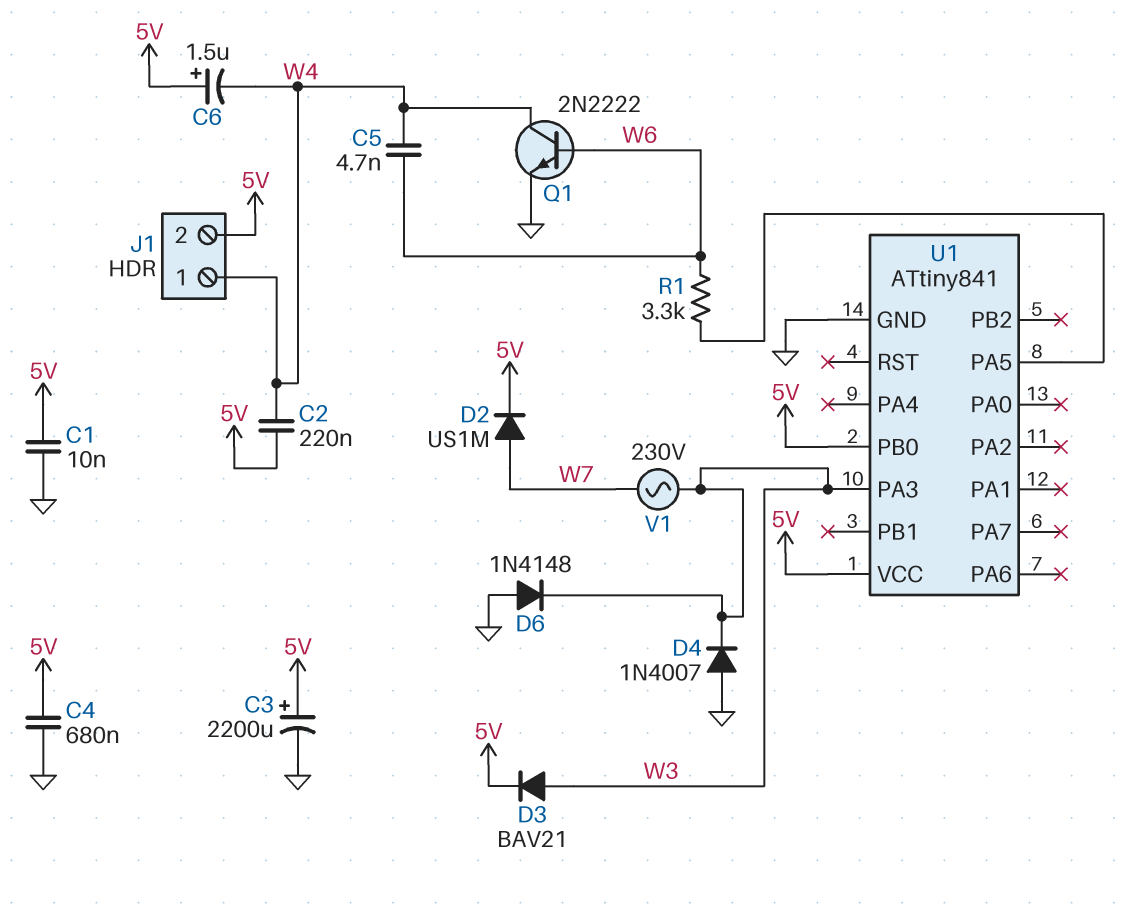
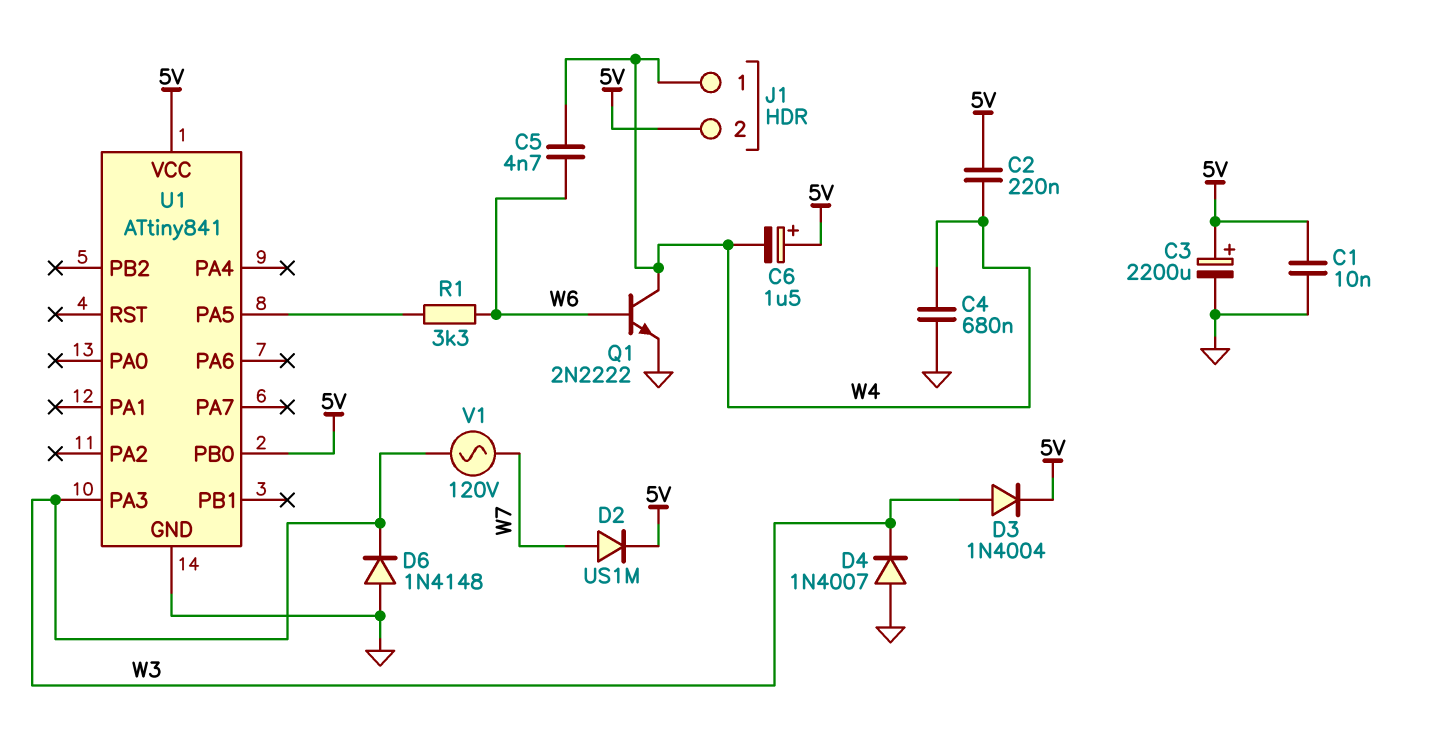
C4: 680nF (5V, GND) -> 680nF (GND, W4)
D3: diode BAV21 (A W3, K 5V) -> diode 1N4004 (A W3, K 5V)
V1: AC 230V (W3, W7) -> AC 120V (W3, W7)

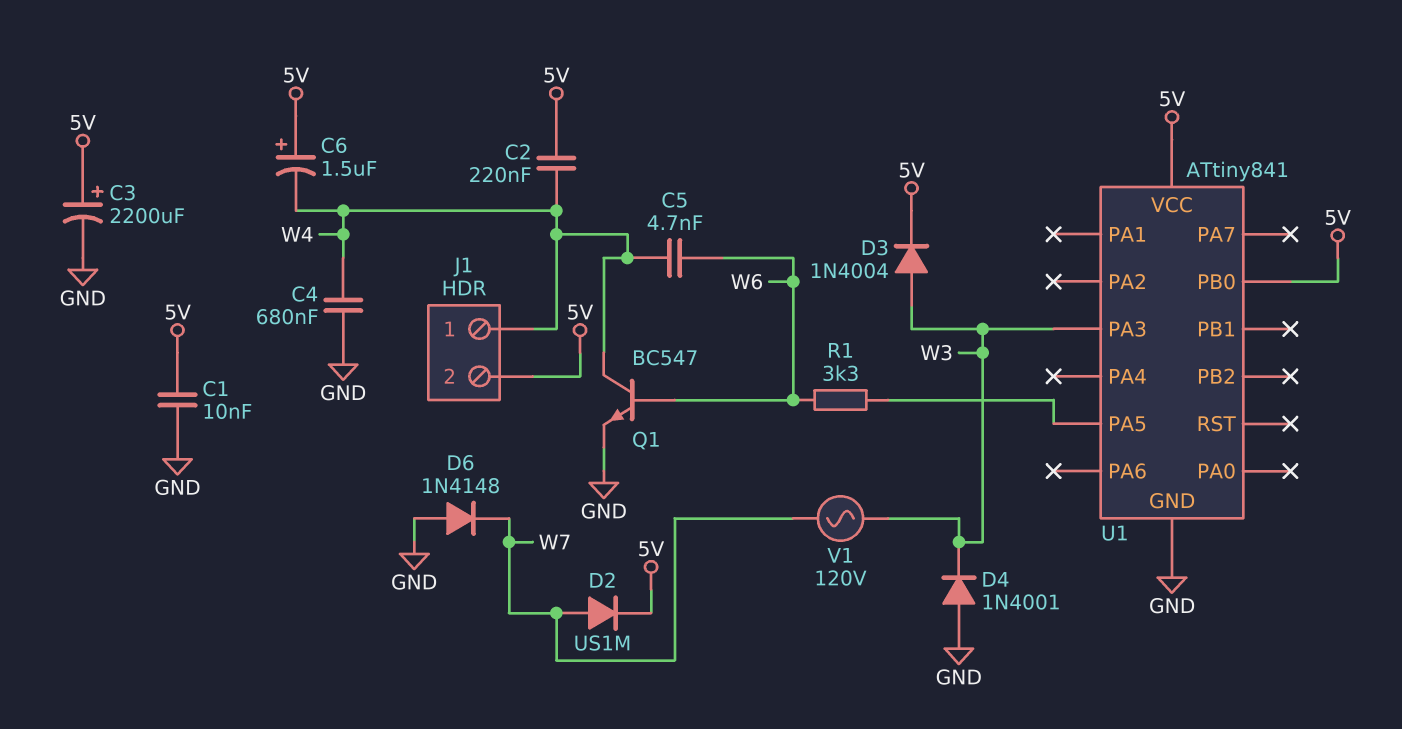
D4: diode 1N4007 (A GND, K W3) -> diode 1N4001 (A GND, K W3)
D6: diode 1N4148 (A GND, K W3) -> diode 1N4148 (A GND, K W7)
Q1: NPN 2N2222 (B W6, C W4, E GND) -> NPN BC547 (B W6, C W4, E GND)

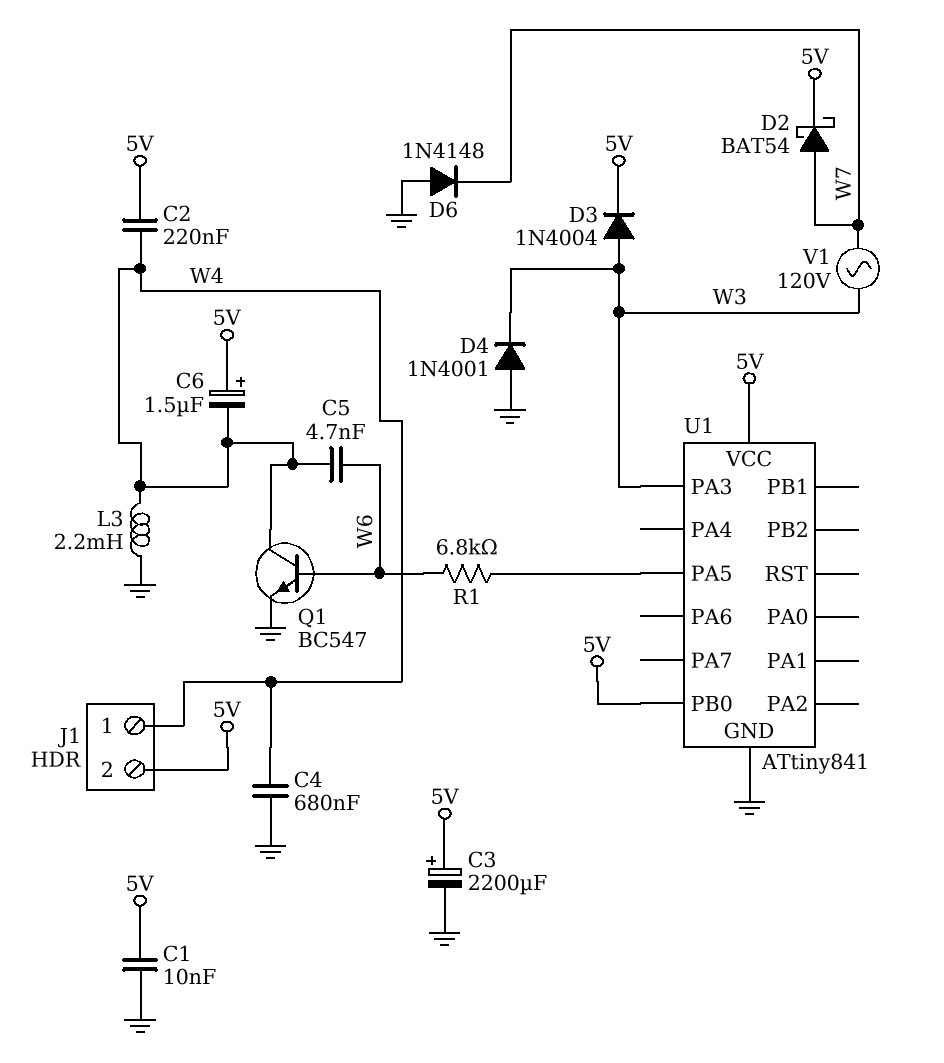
D2: diode US1M (A W7, K 5V) -> schottky BAT54 (A W7, K 5V)
L3: none -> 2.2mH (GND, W4)
R1: 3.3k (U1/PA5, W6) -> 6.8k (U1/PA5, W6)

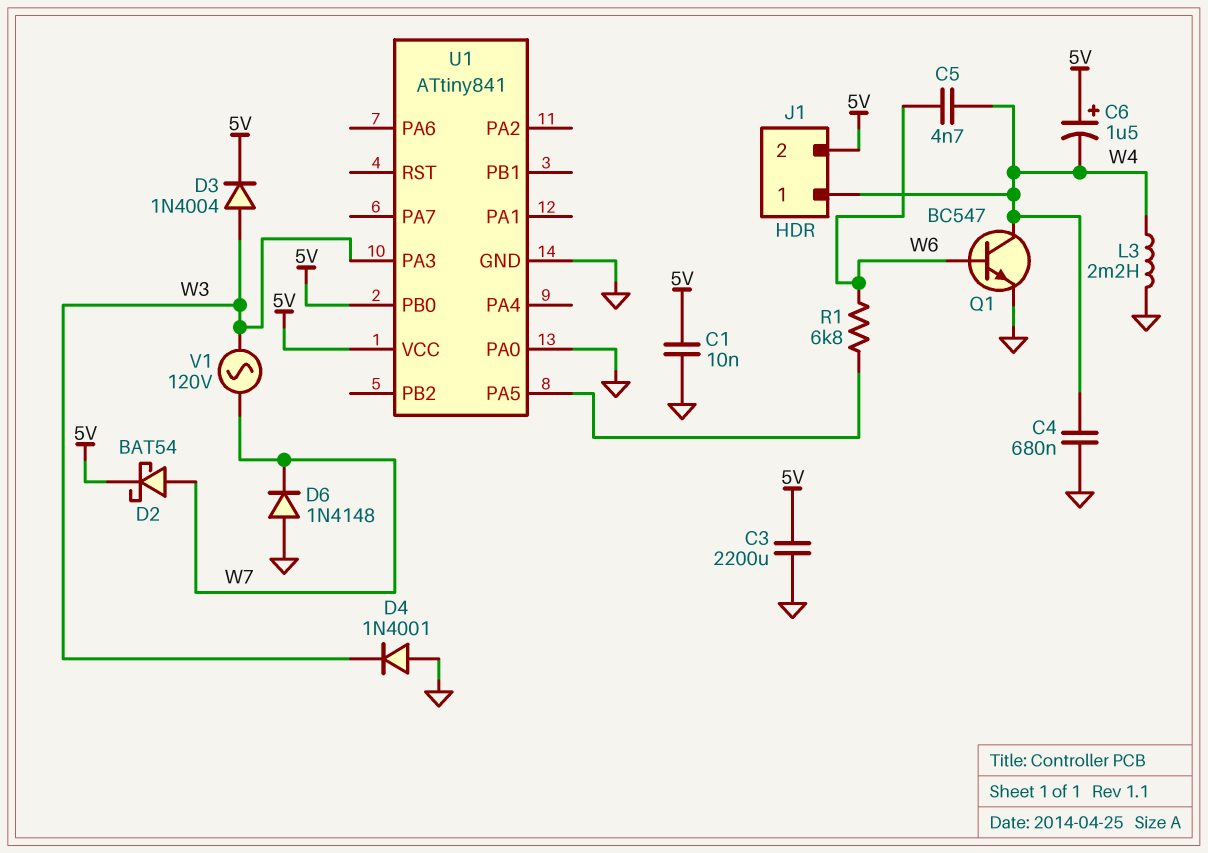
C2: 220nF (5V, W4) -> none
C3: 2200uF (plus 5V, minus GND) -> 2200uF (5V, GND)
U1 pin PA0: none -> GND

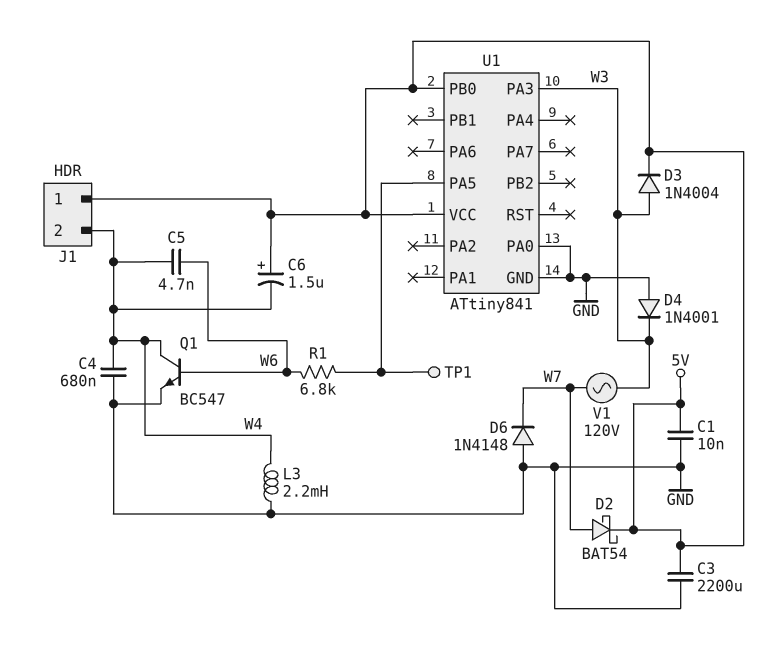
J1 pin 1: W4 -> 5V
J1 pin 2: 5V -> W4
TP1: none -> test point (U1/PA5)

